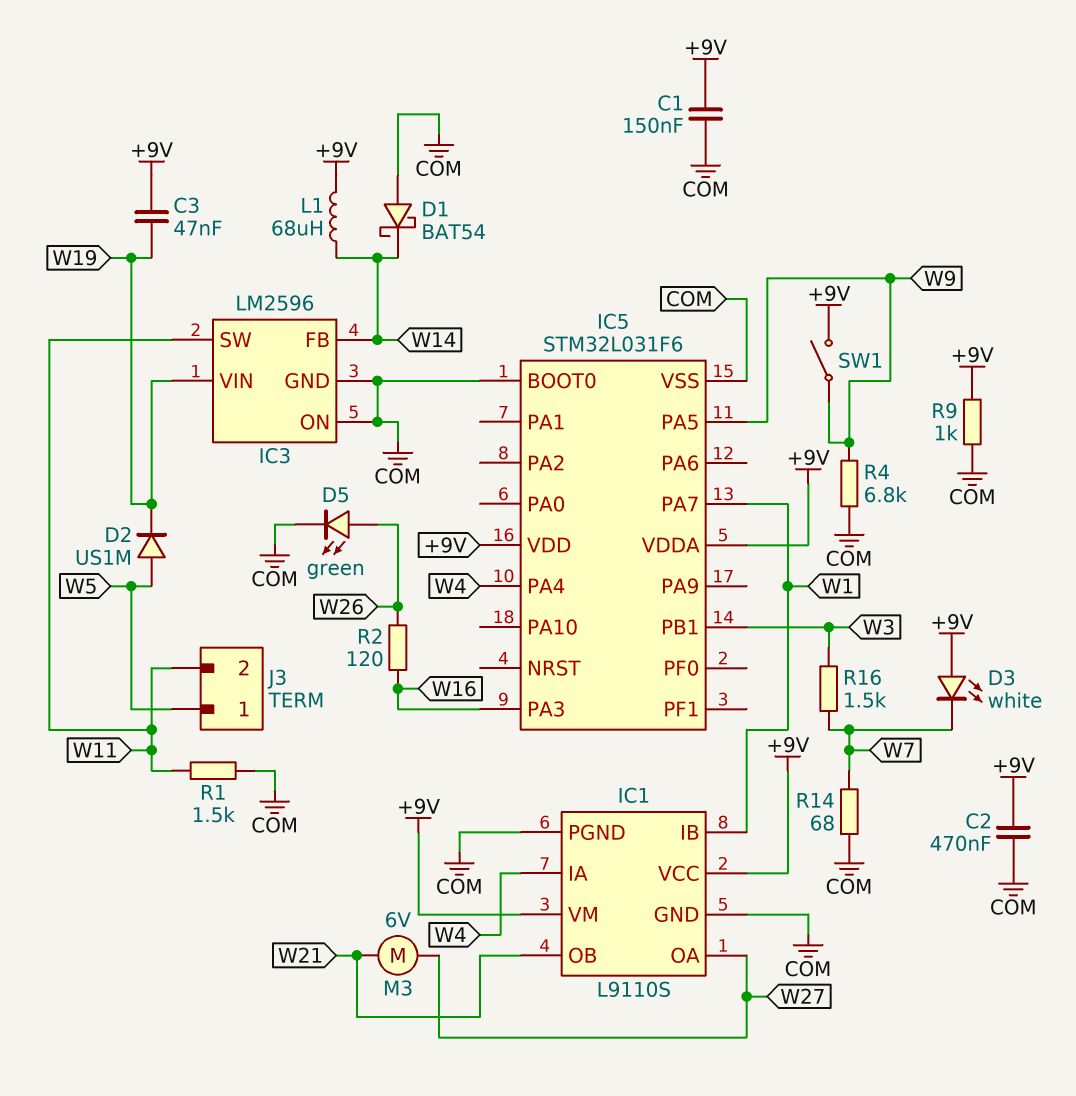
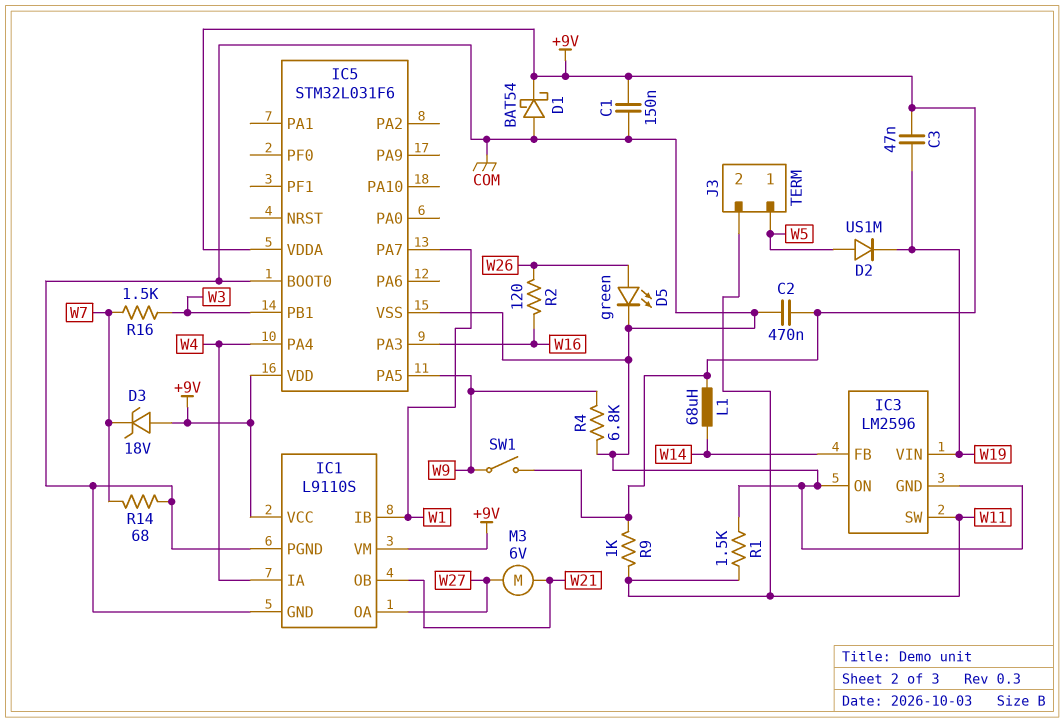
D1: schottky BAT54 (A COM, K W14) -> schottky BAT54 (A COM, K +9V)
D3: LED white (A +9V, K W7) -> zener 18V (A +9V, K W7)
R9: 1k (+9V, COM) -> 1k (+9V, W11)

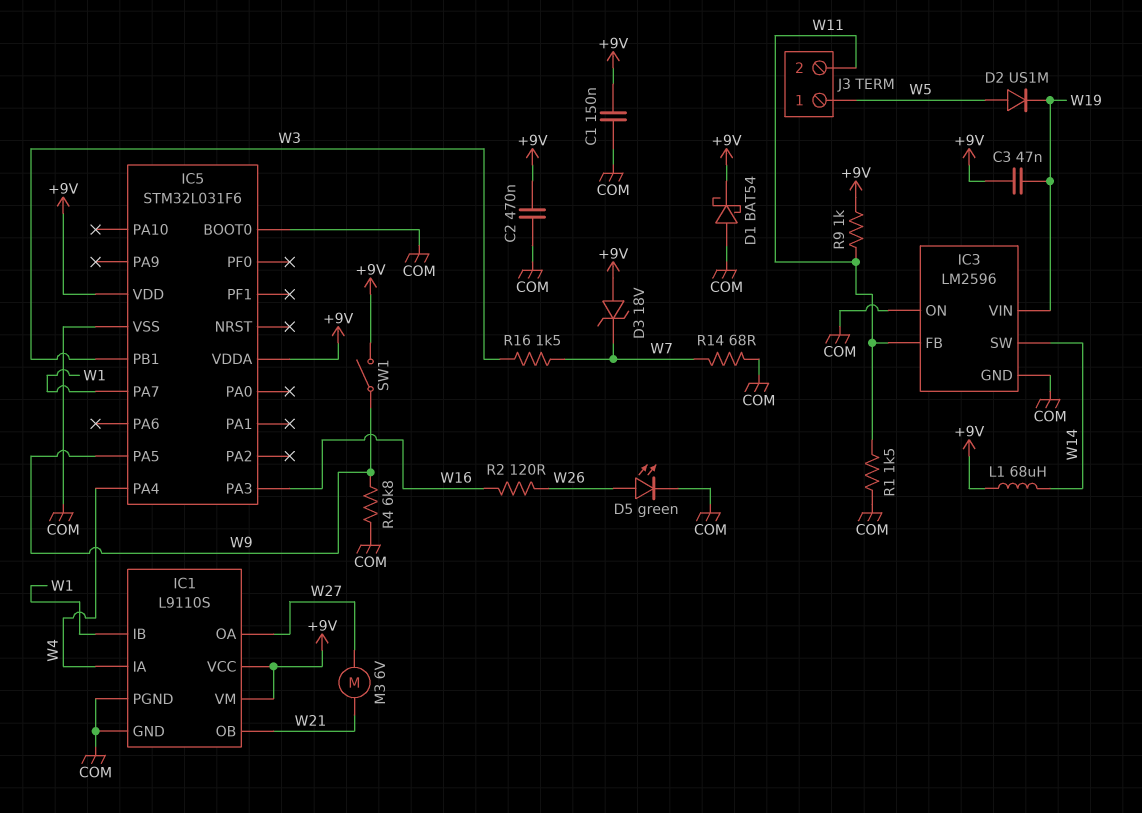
IC3 pin FB: W14 -> W11
IC3 pin SW: W11 -> W14

